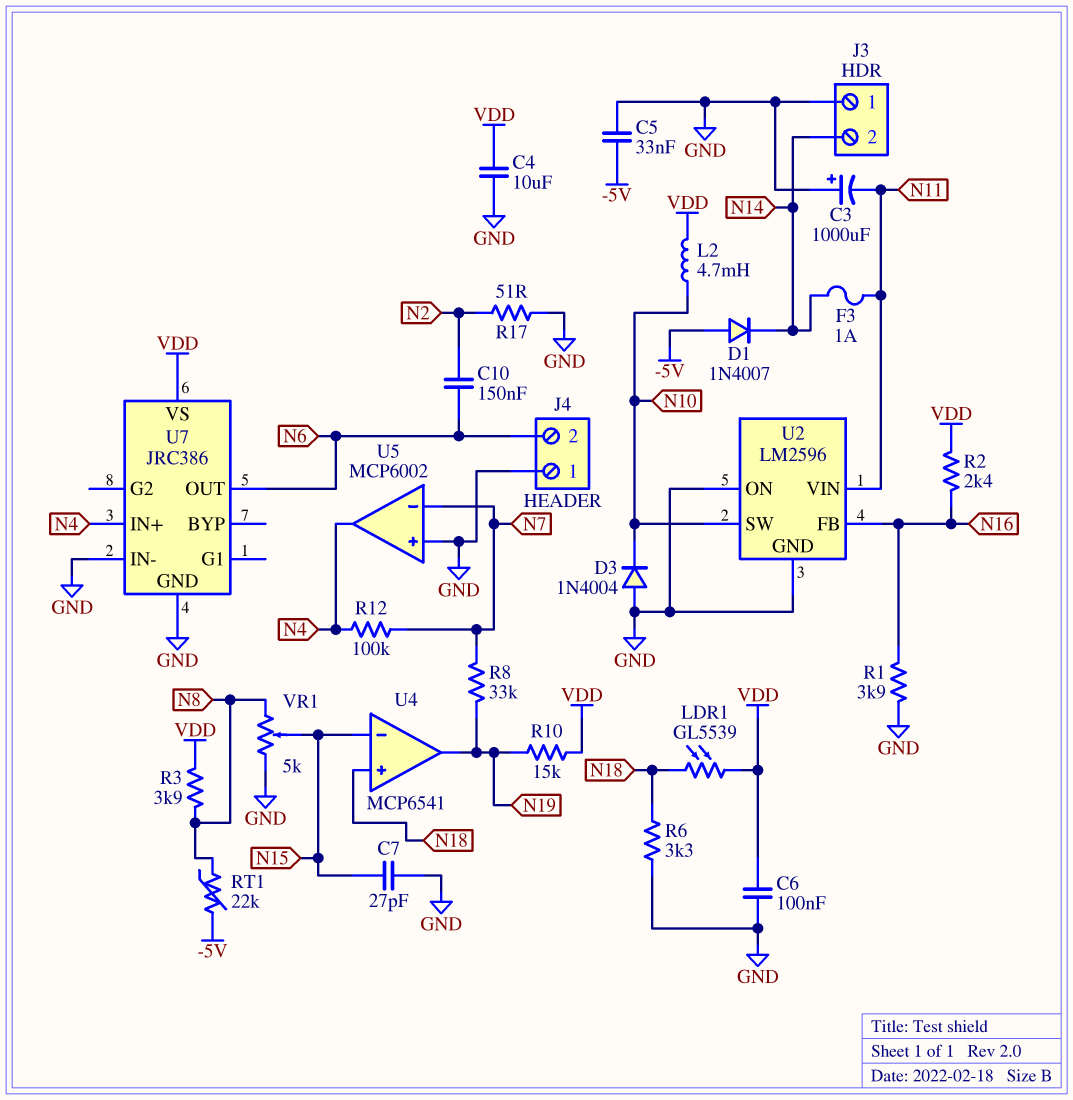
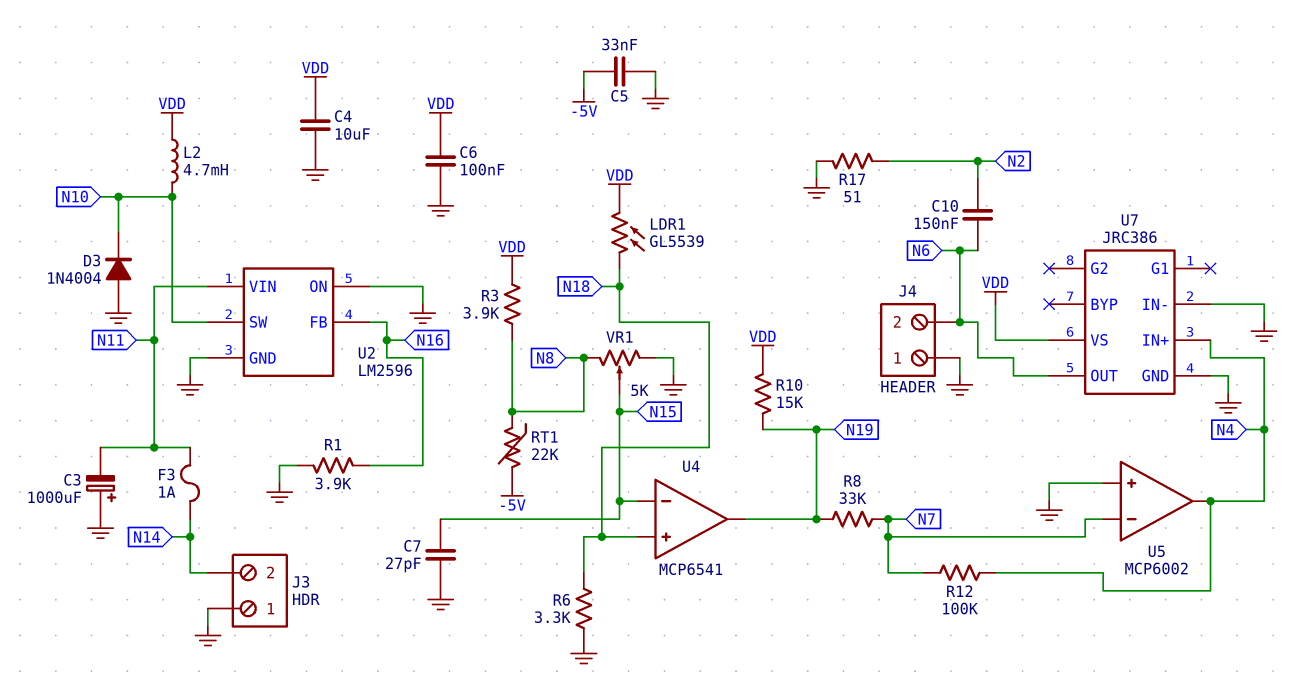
D1: diode 1N4007 (A -5V, K N14) -> none
R2: 2.4k (N16, VDD) -> none

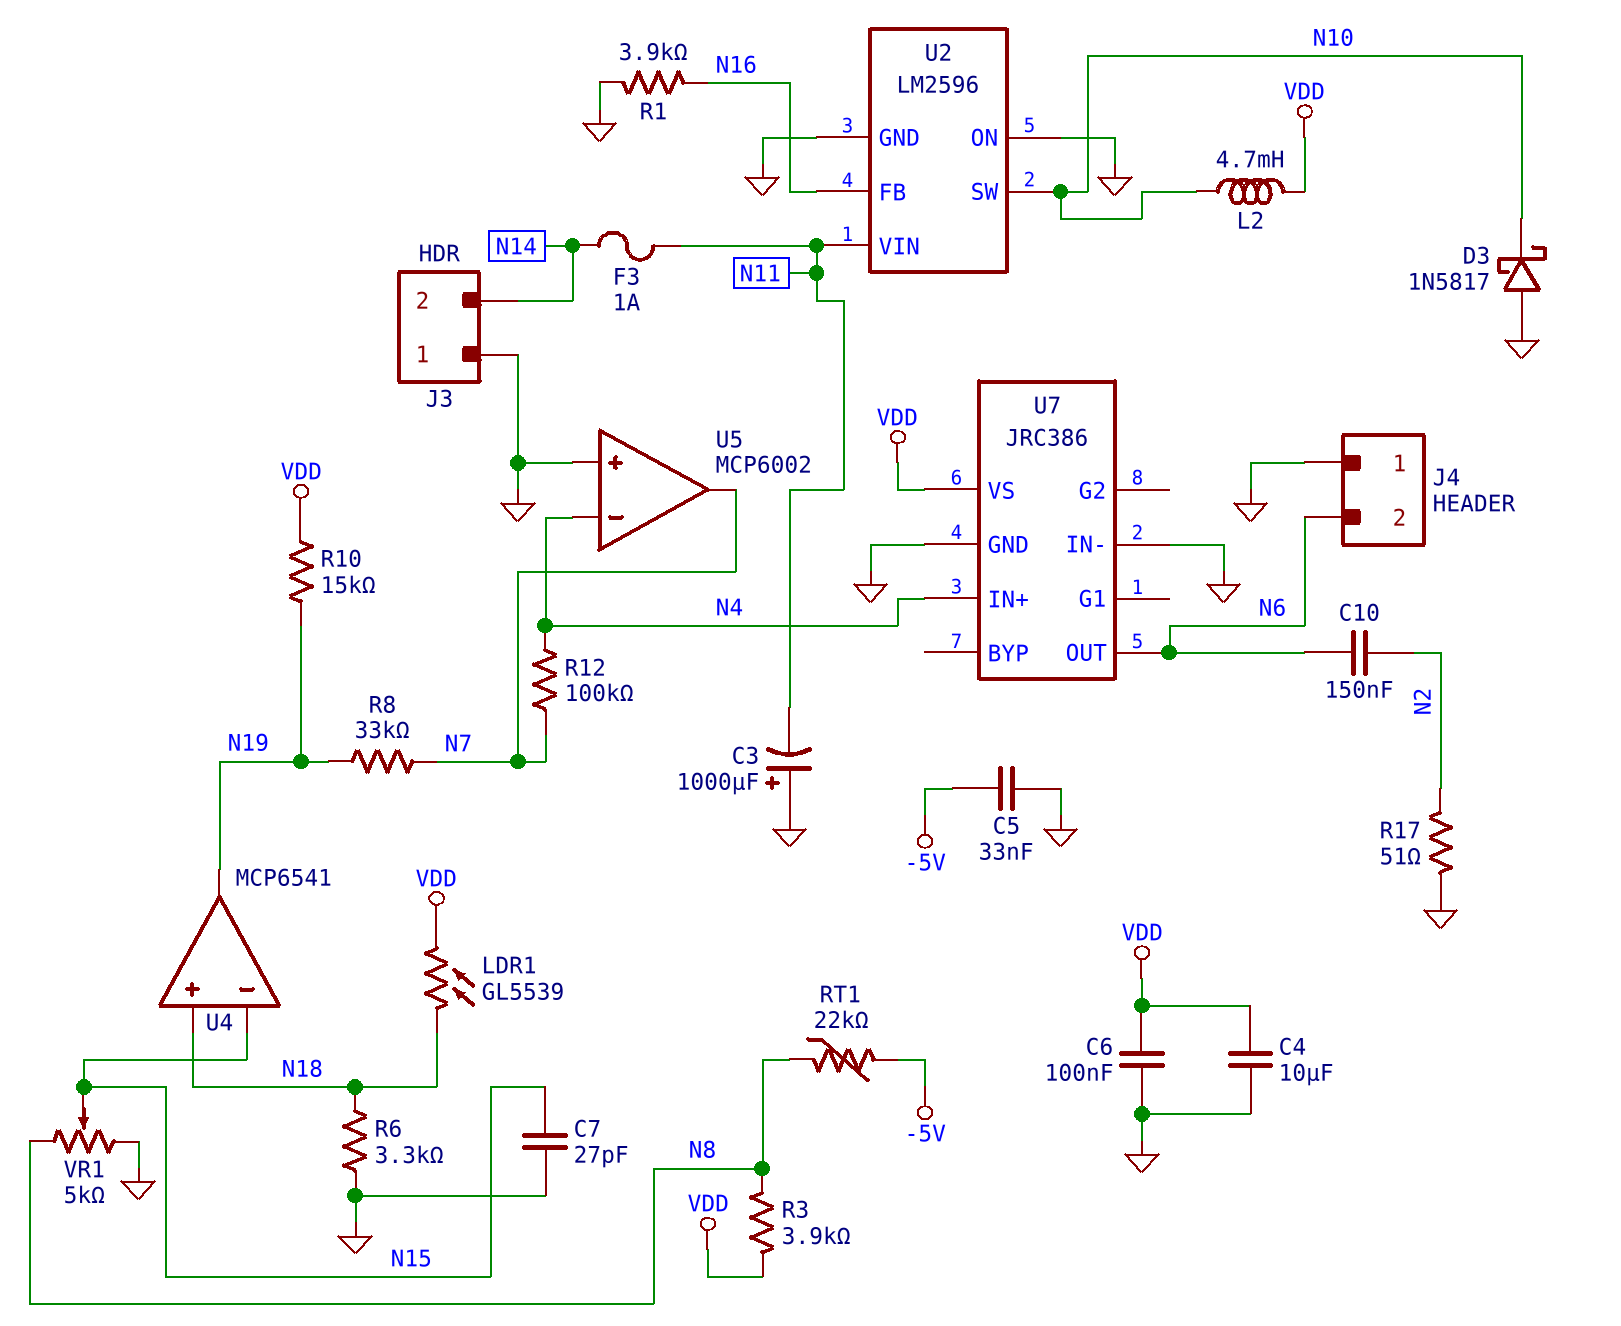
D3: diode 1N4004 (A GND, K N10) -> schottky 1N5817 (A GND, K N10)
U5 pin in-: N7 -> N4
U5 pin out: N4 -> N7

